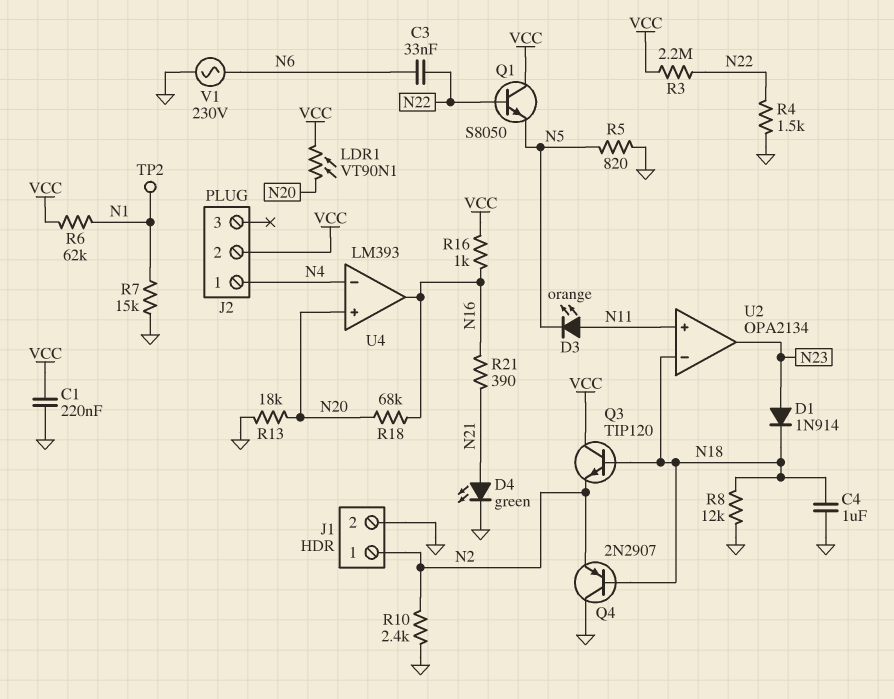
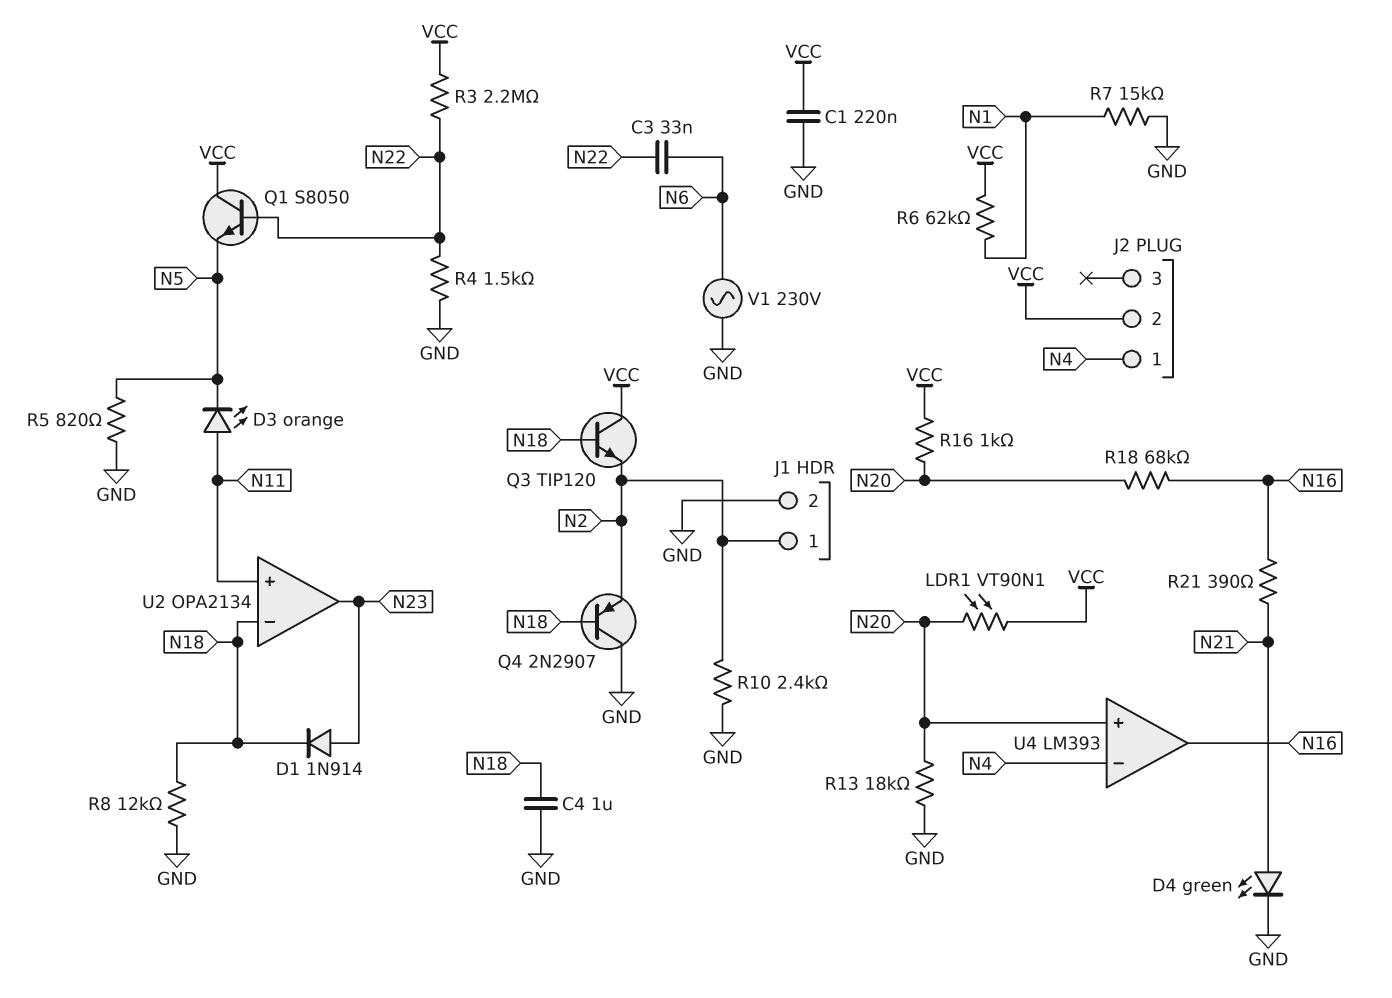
R16: 1k (N16, VCC) -> 1k (N20, VCC)
TP2: test point (N1) -> none

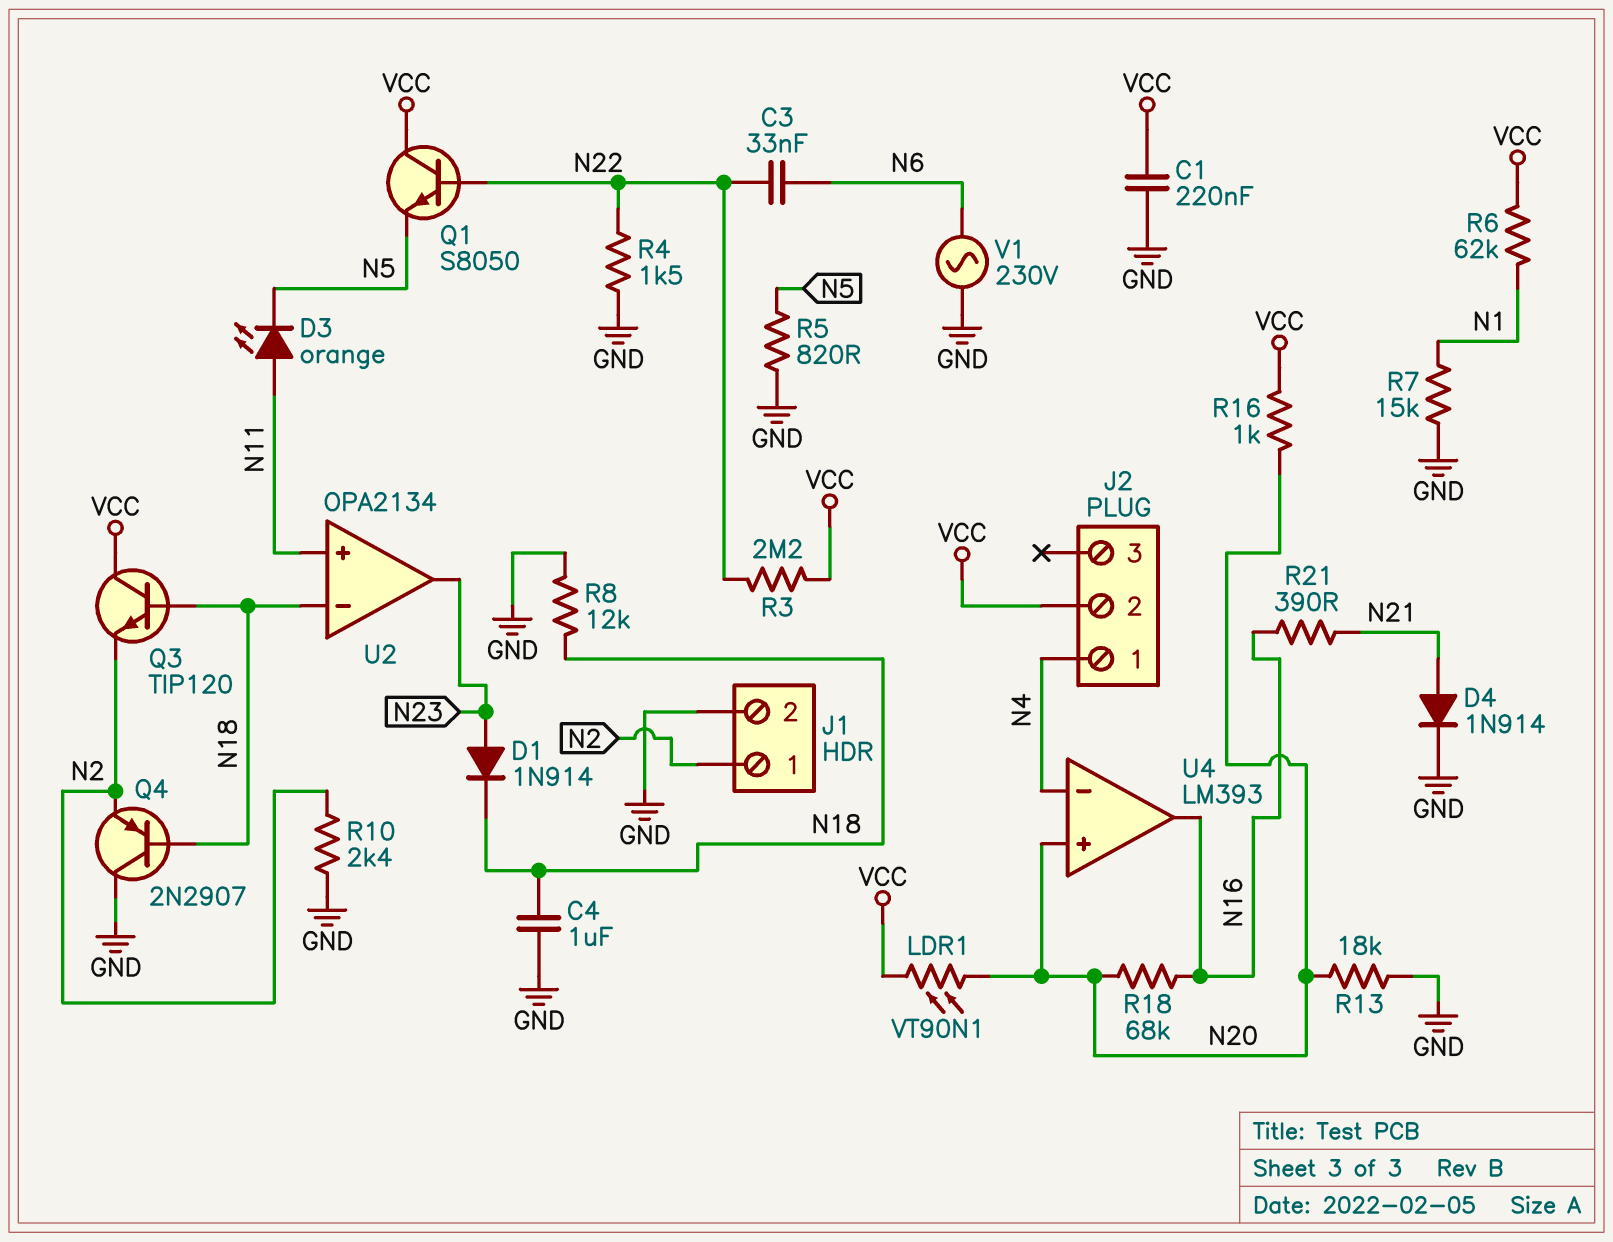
D4: LED green (A N21, K GND) -> diode 1N914 (A N21, K GND)

